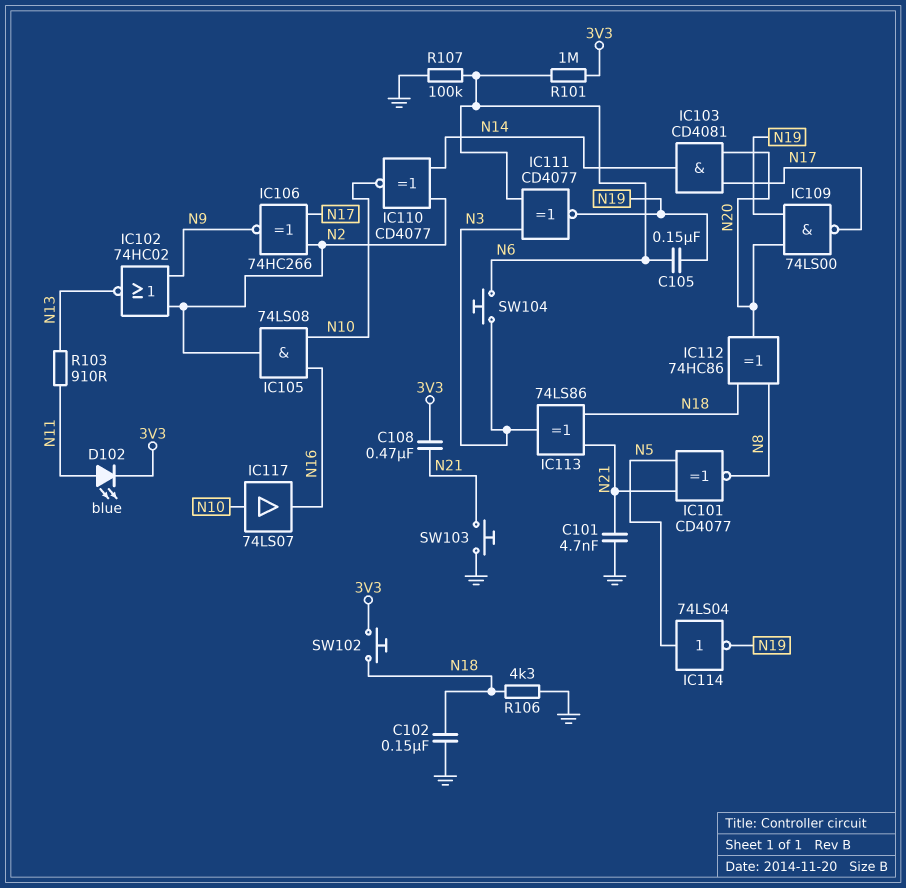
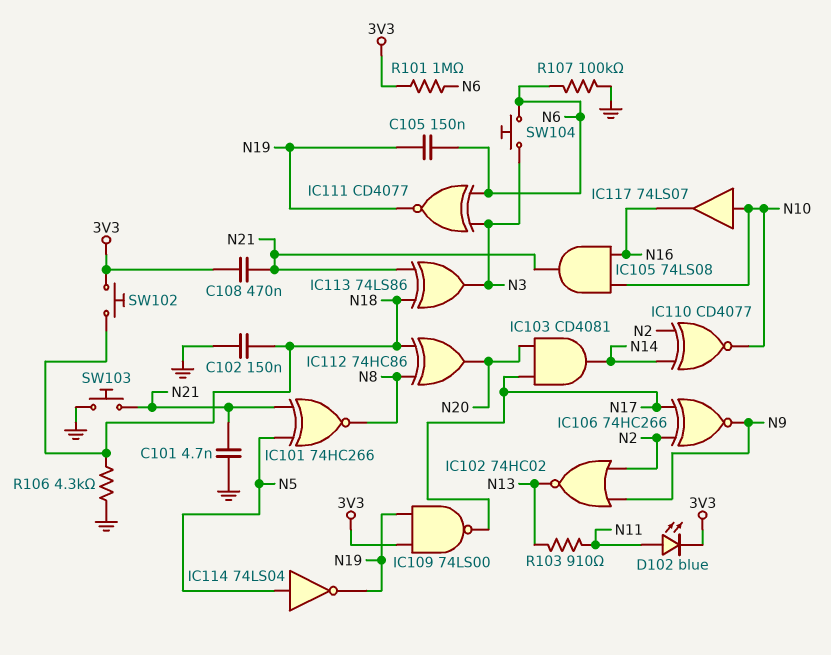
IC101: XNOR CD4077 (in N5, in N21, out N8) -> XNOR 74HC266 (in N5, in N21, out N8)
IC105: AND 74LS08 (in N10, in N16, out N2) -> AND 74LS08 (in N10, in N16, out N21)
IC109: NAND 74LS00 (in N19, in N20, out N17) -> NAND 74LS00 (in 3V3, in N19, out N17)

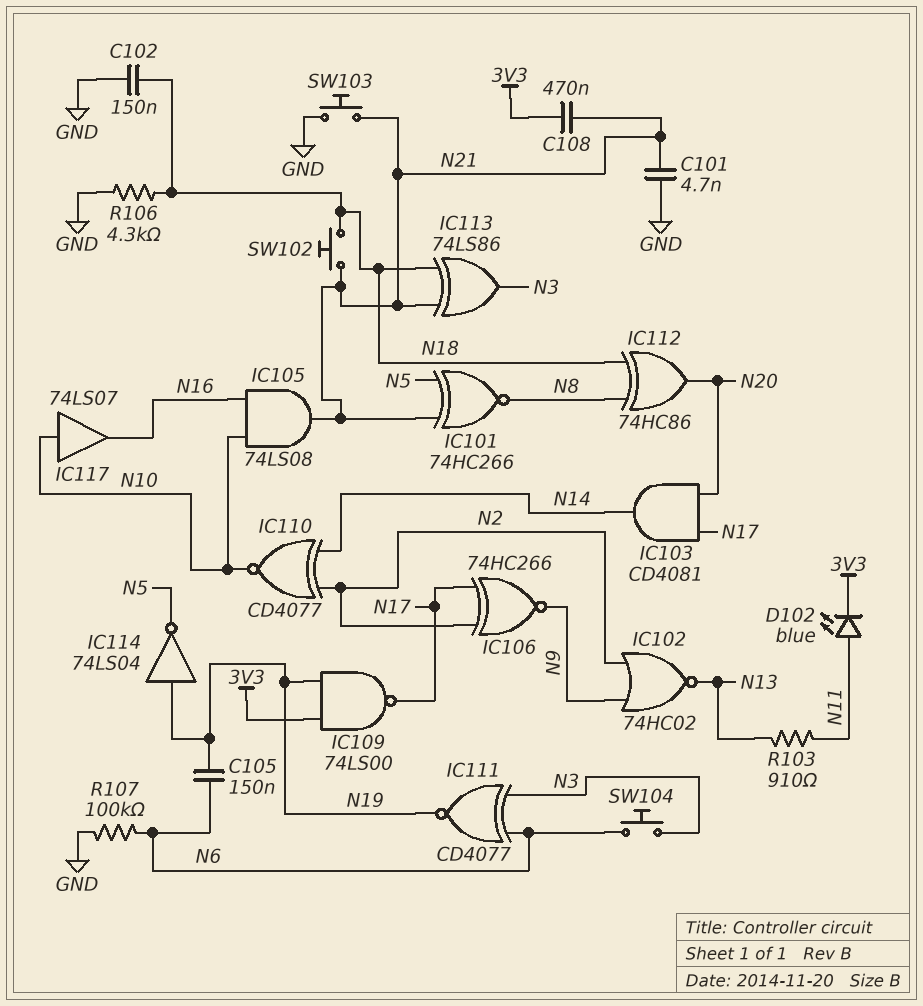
IC114: NOT 74LS04 (in N5, out N19) -> NOT 74LS04 (in N19, out N5)
R101: 1M (3V3, N6) -> none
SW102: button (3V3, N18) -> button (N18, N21)

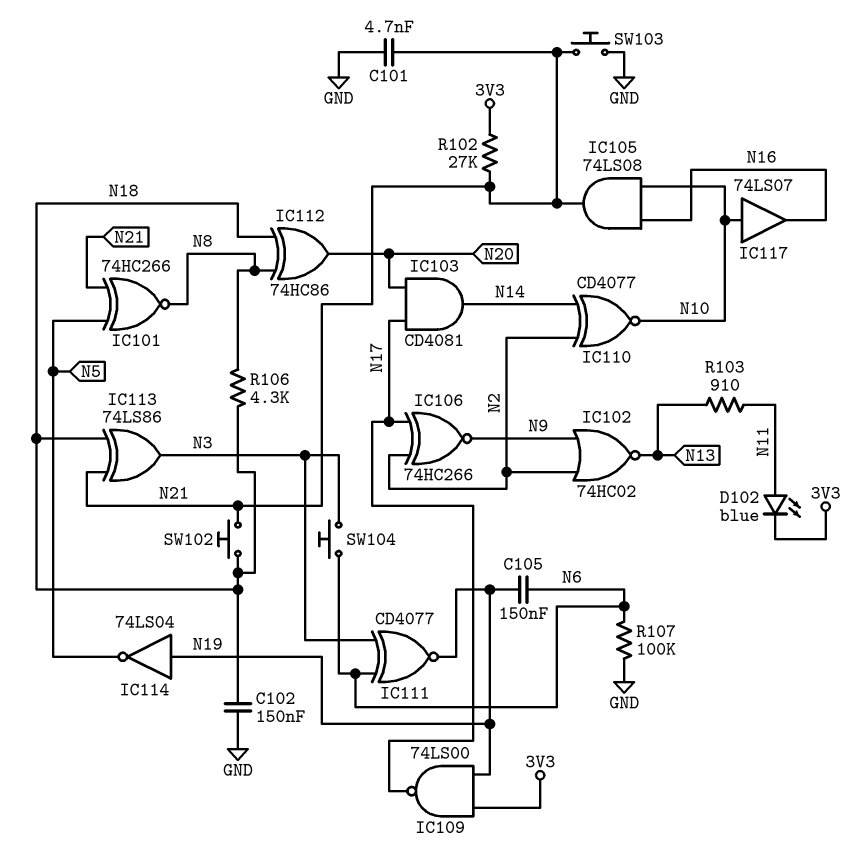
C108: 470nF (3V3, N21) -> none
R102: none -> 27k (3V3, N21)
R106: 4.3k (GND, N18) -> 4.3k (N8, N18)

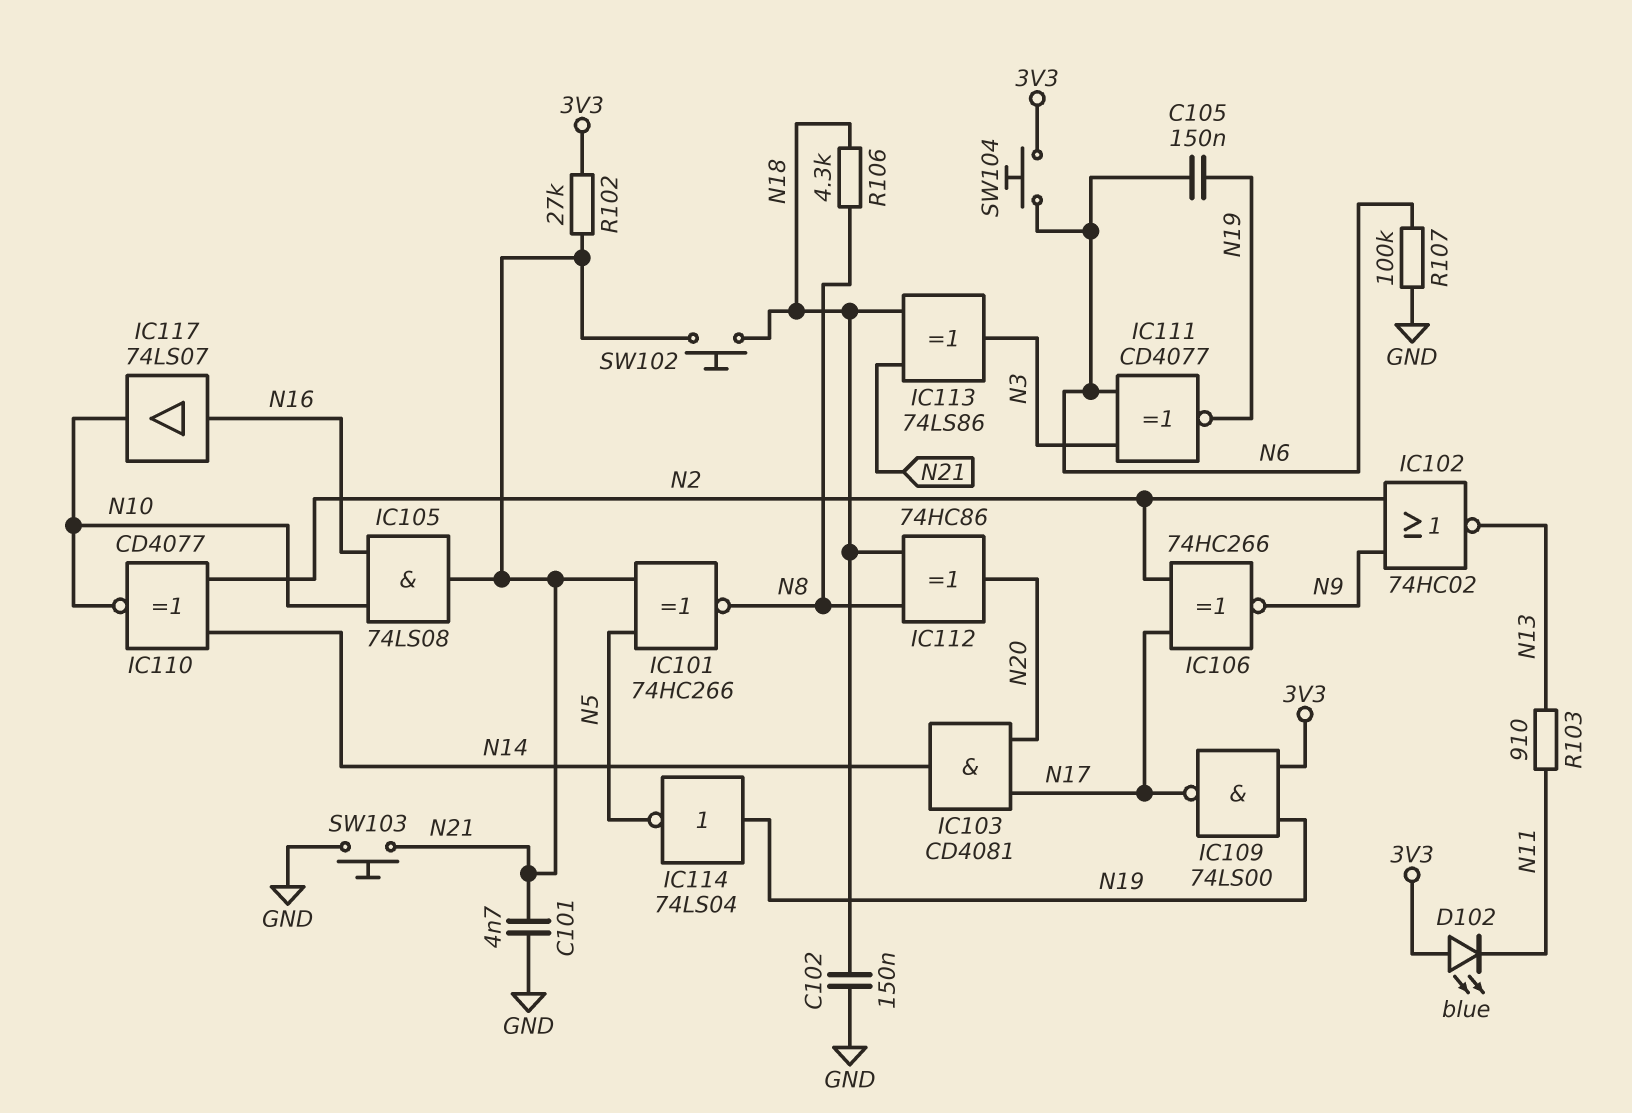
D102: LED blue (A N11, K 3V3) -> LED blue (A 3V3, K N11)
IC117: buffer 74LS07 (in N10, out N16) -> buffer 74LS07 (in N16, out N10)
SW104: button (N3, N6) -> button (3V3, N6)

